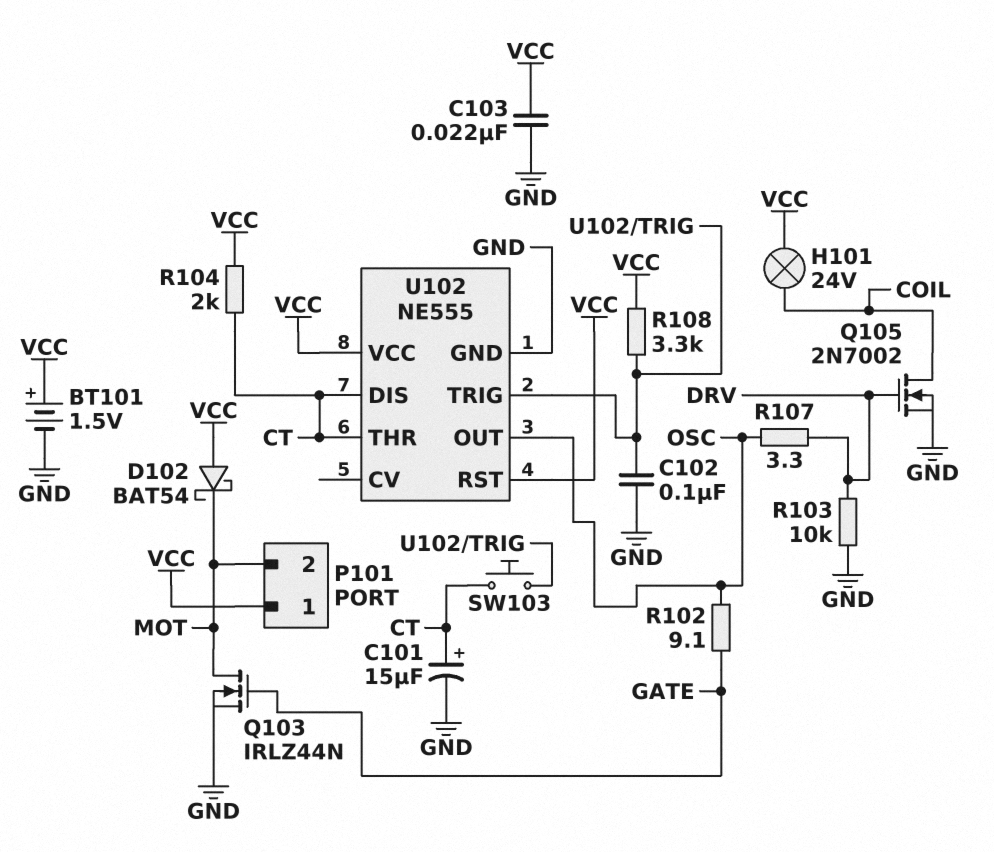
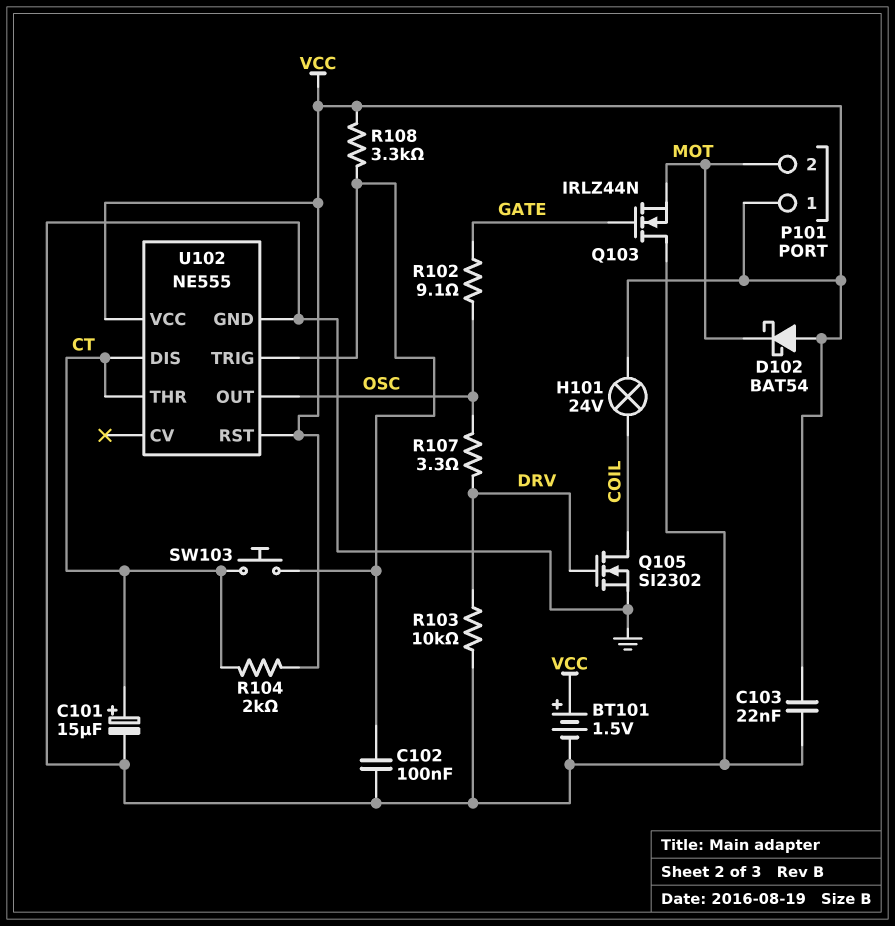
Q103: NMOS IRLZ44N (G GATE, D MOT, S GND) -> NMOS IRLZ44N (G GATE, D GND, S MOT)
Q105: NMOS 2N7002 (G DRV, D COIL, S GND) -> NMOS SI2302 (G DRV, D COIL, S GND)

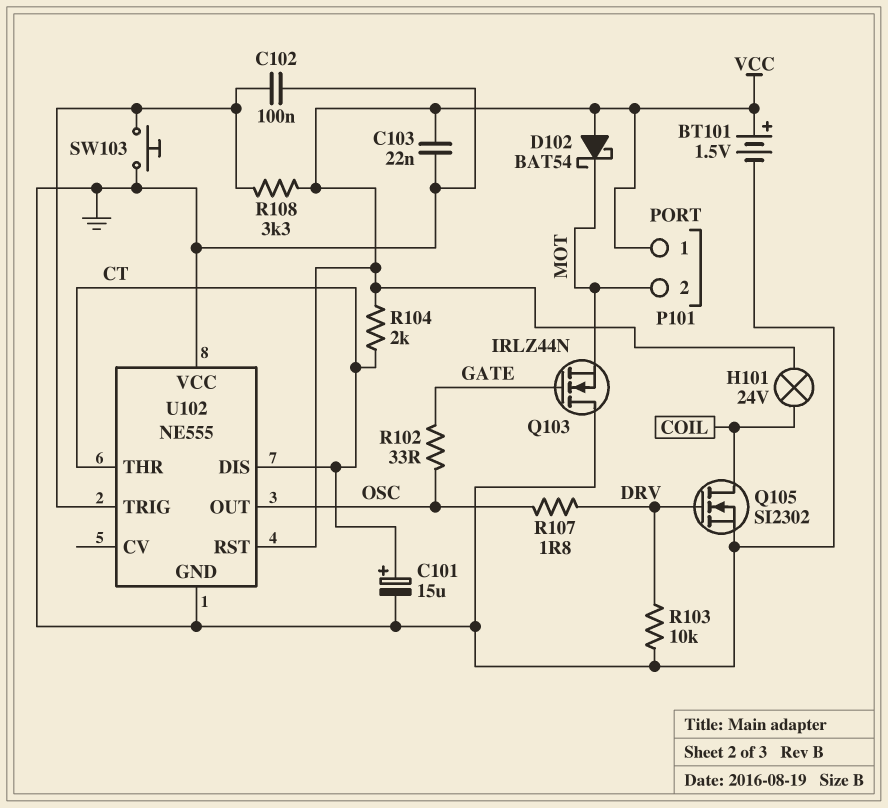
R102: 9.1 (GATE, OSC) -> 33 (GATE, OSC)
R107: 3.3 (DRV, OSC) -> 1.8 (DRV, OSC)
SW103: button (CT, U102/TRIG) -> button (GND, U102/TRIG)
U102 pin VCC: VCC -> GND

